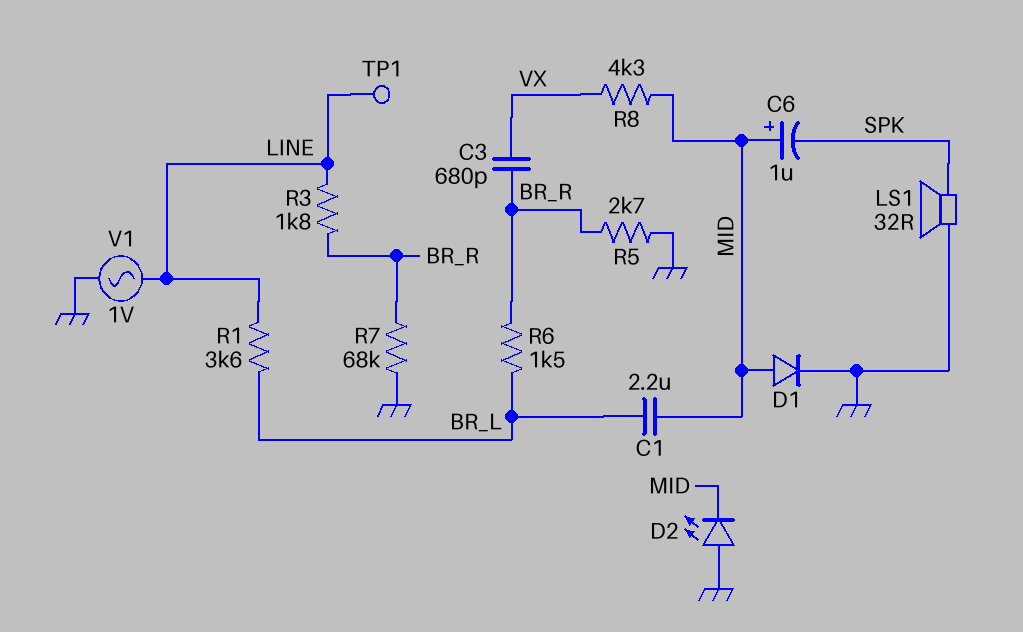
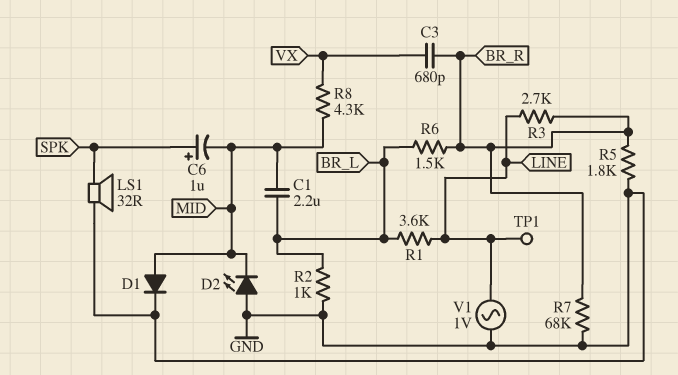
C6: 1uF (plus MID, minus SPK) -> 1uF (plus SPK, minus MID)
R2: none -> 1k (BR_L, GND)
R3: 1.8k (BR_R, LINE) -> 2.7k (BR_R, LINE)
R5: 2.7k (BR_R, GND) -> 1.8k (BR_R, GND)

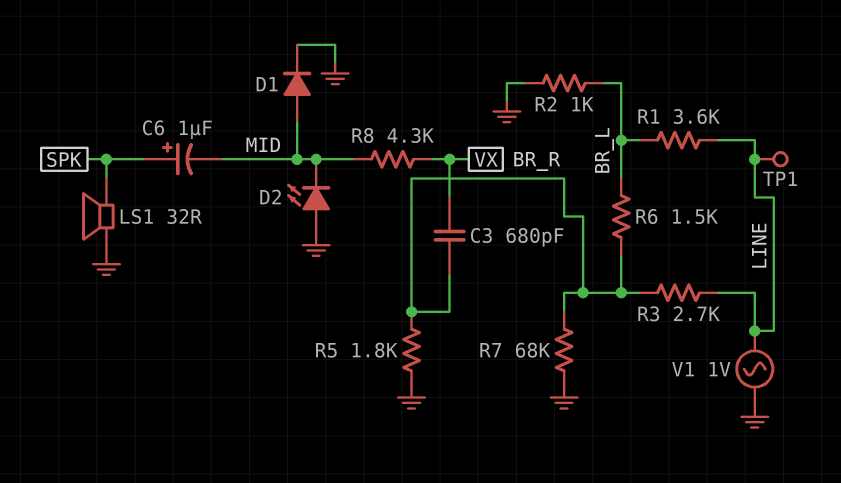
C1: 2.2uF (BR_L, MID) -> none

